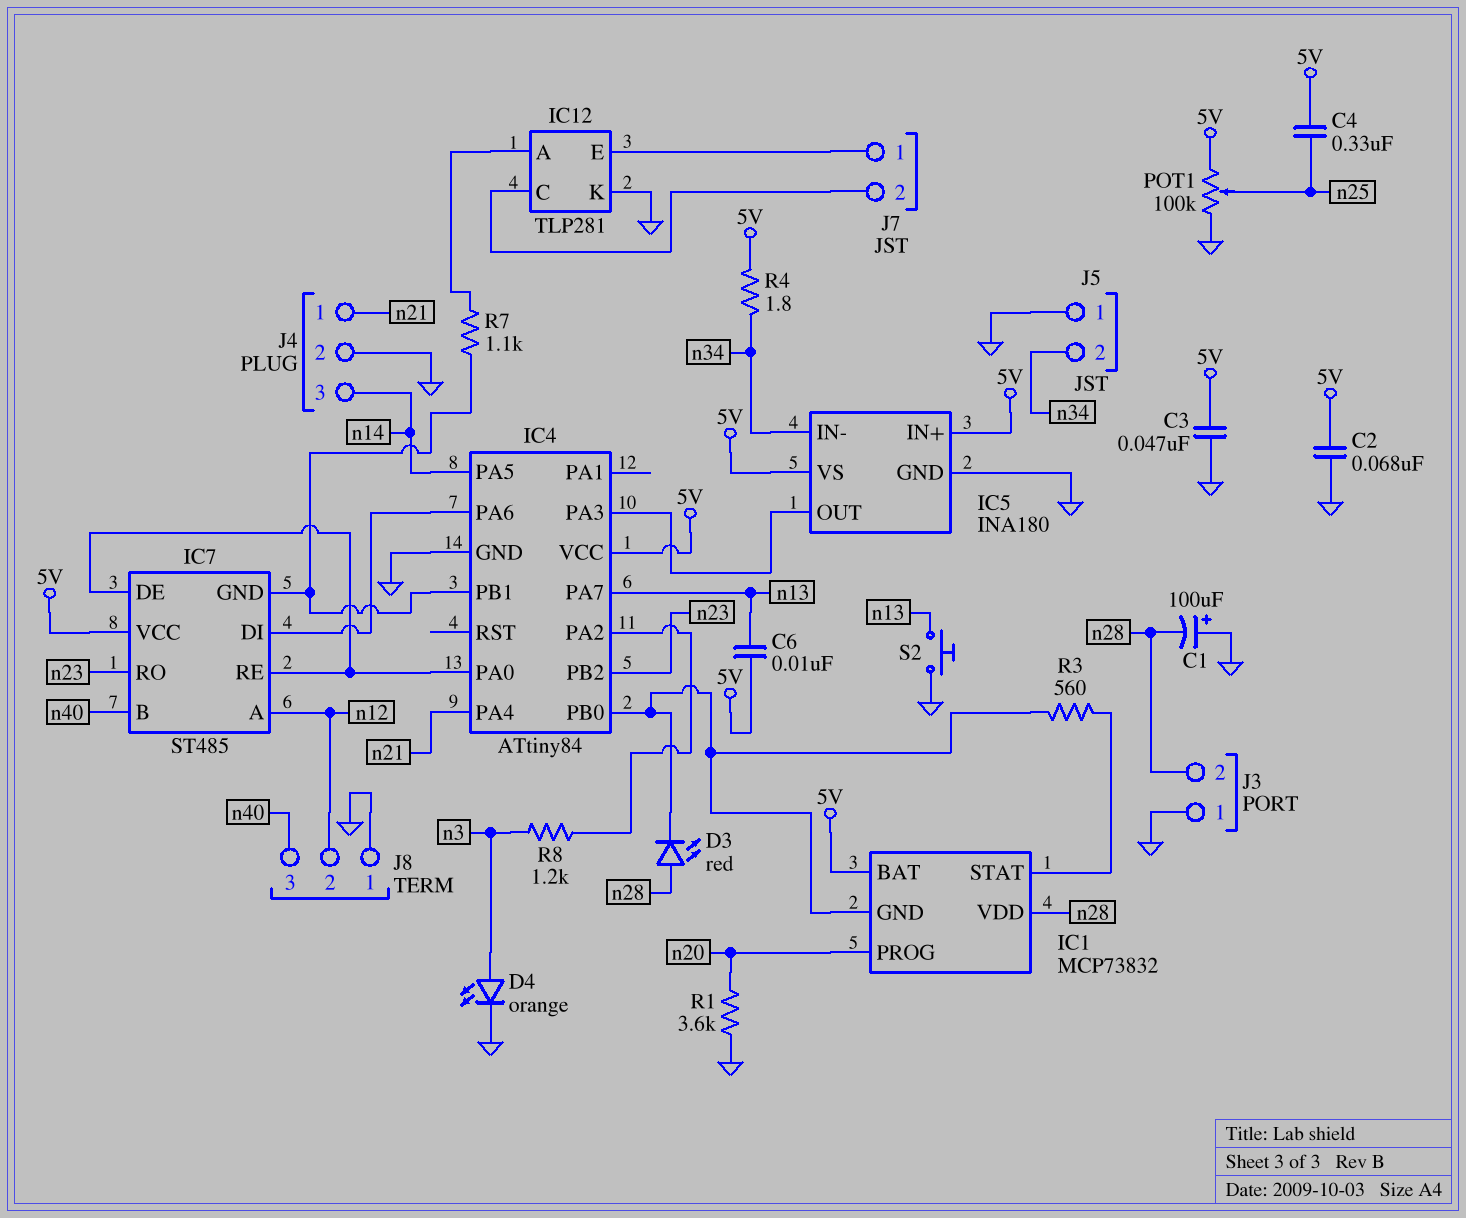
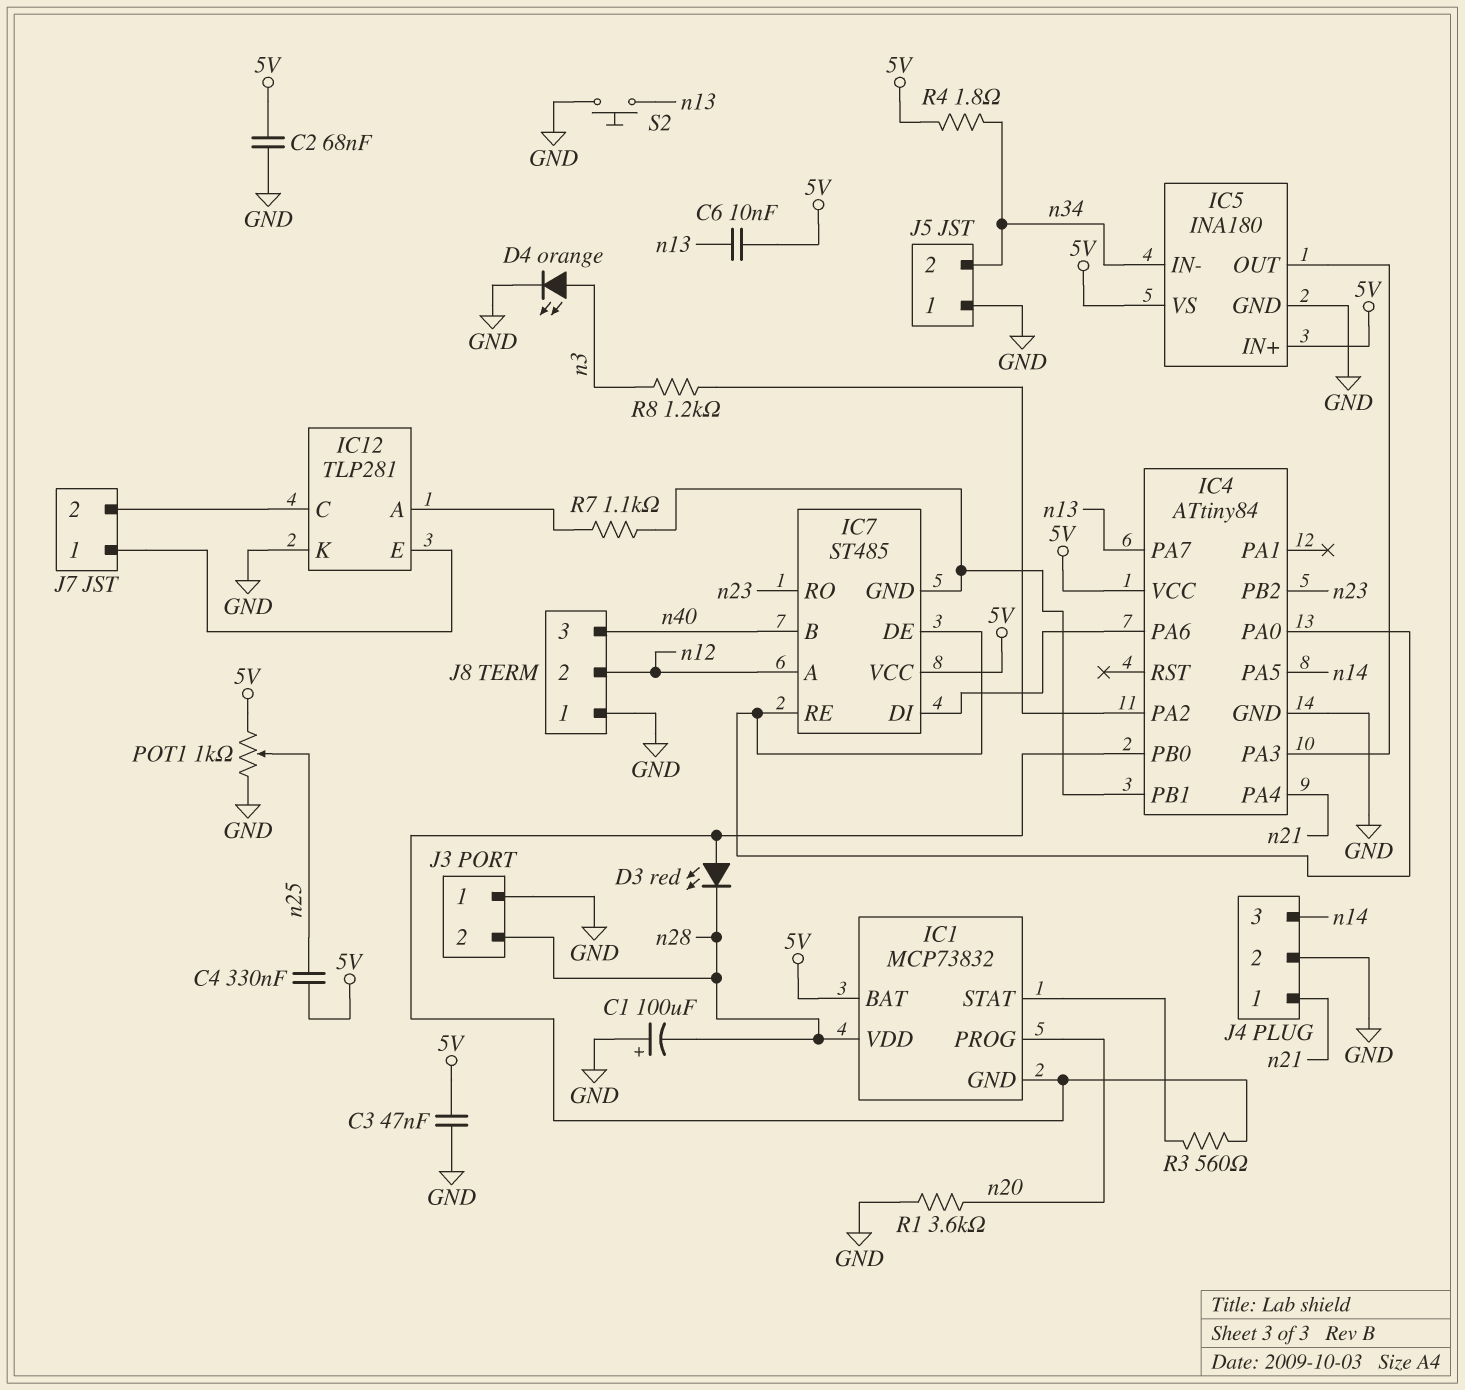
D3: LED red (A n28, K IC1/GND) -> LED red (A IC1/GND, K n28)
POT1: 100k (5V, GND, wiper n25) -> 1k (5V, GND, wiper n25)

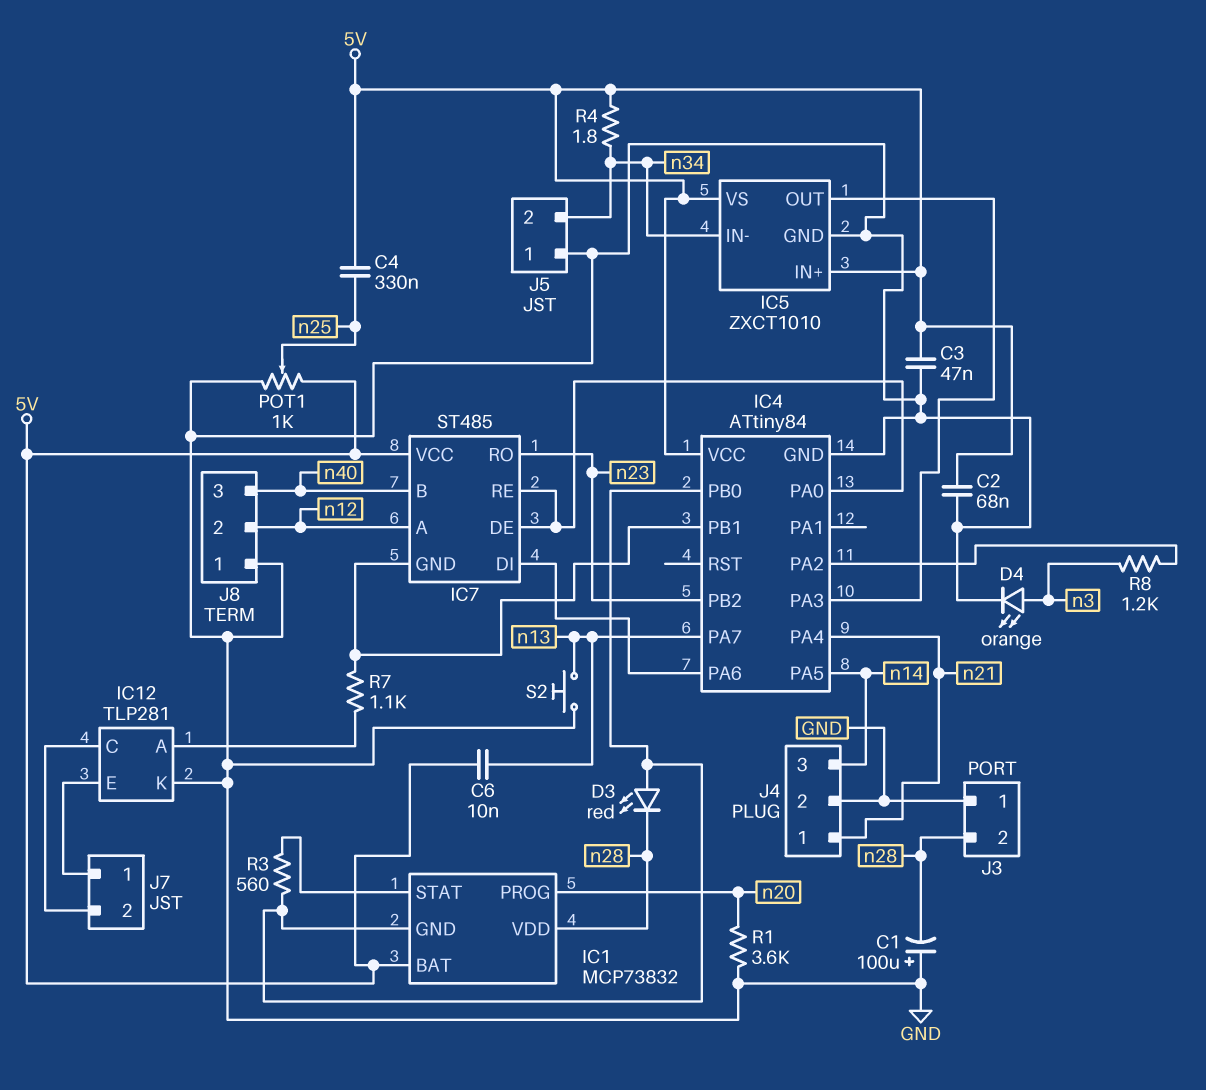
IC5: INA180 -> ZXCT1010

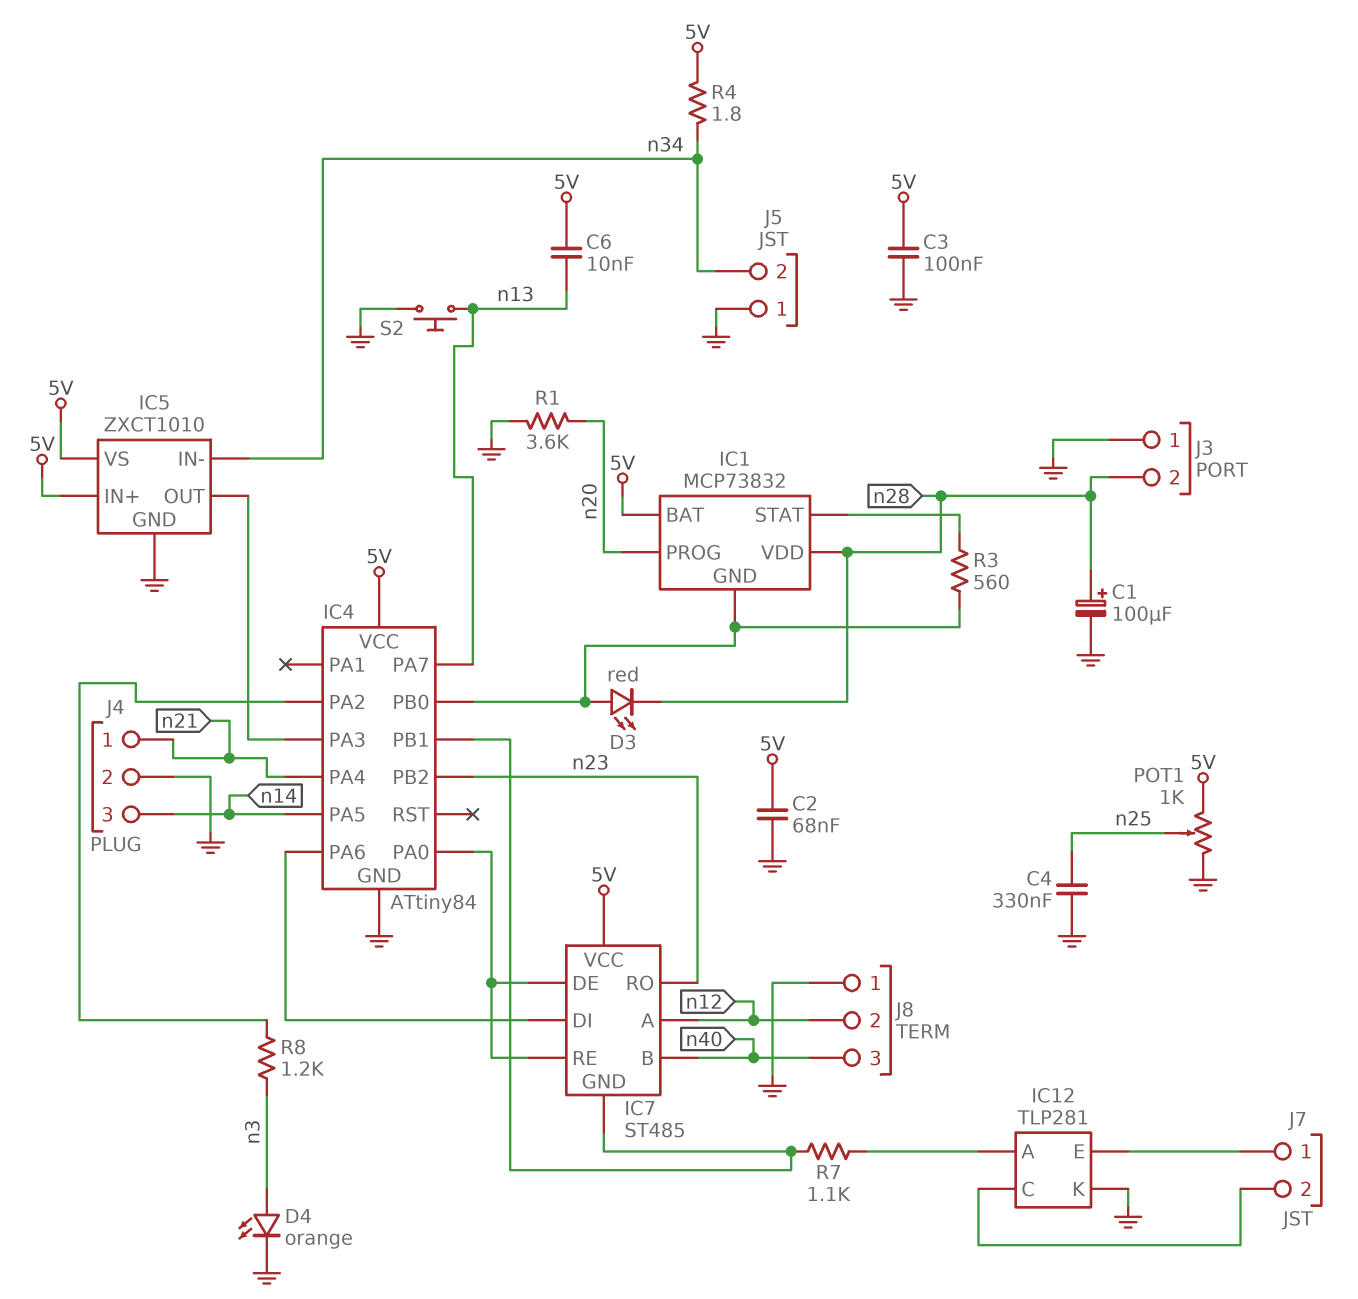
C1: 100uF (plus GND, minus n28) -> 100uF (plus n28, minus GND)
C3: 47nF (5V, GND) -> 100nF (5V, GND)
C4: 330nF (5V, n25) -> 330nF (GND, n25)

